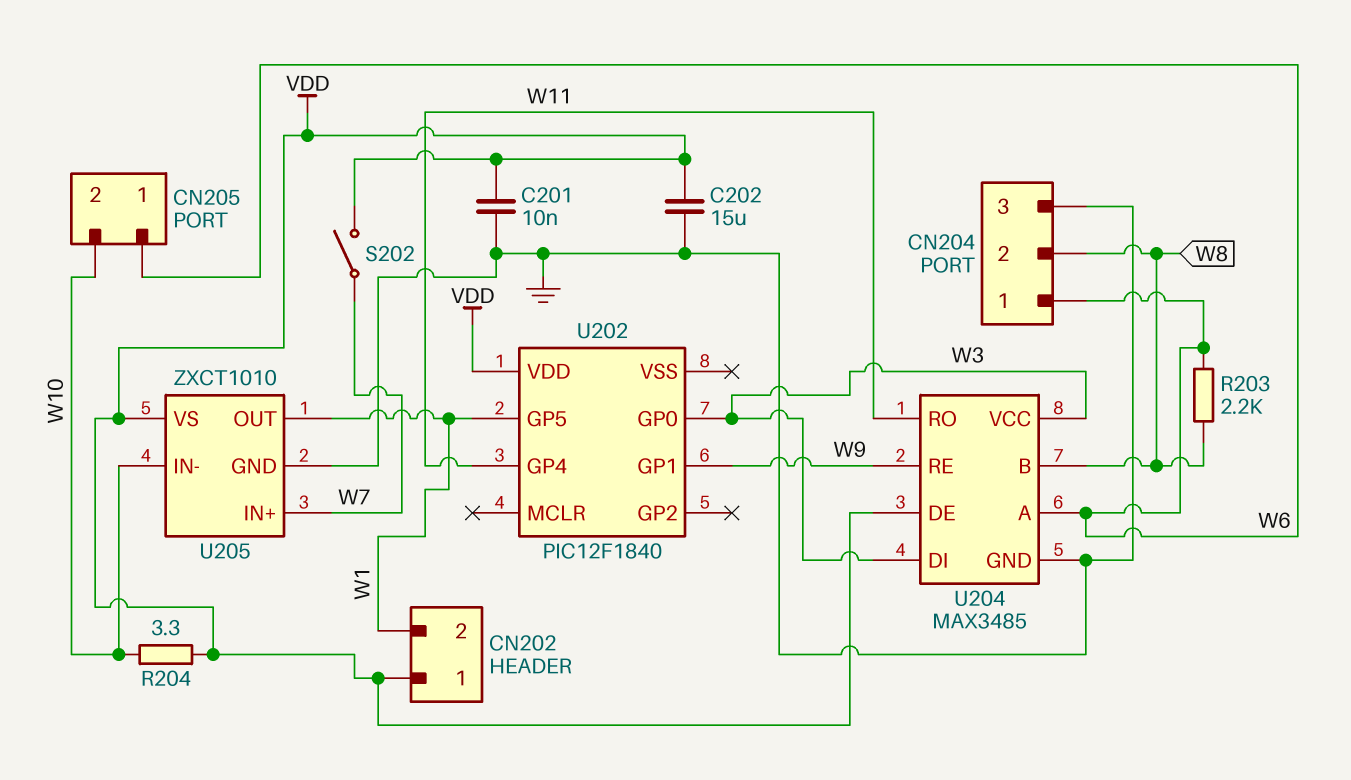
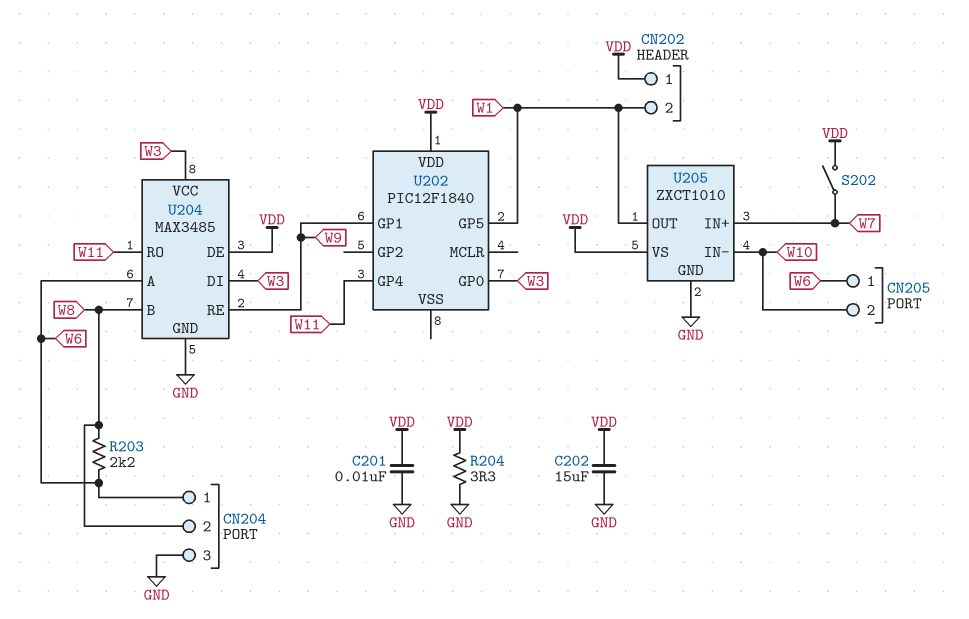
R204: 3.3 (VDD, W10) -> 3.3 (GND, VDD)

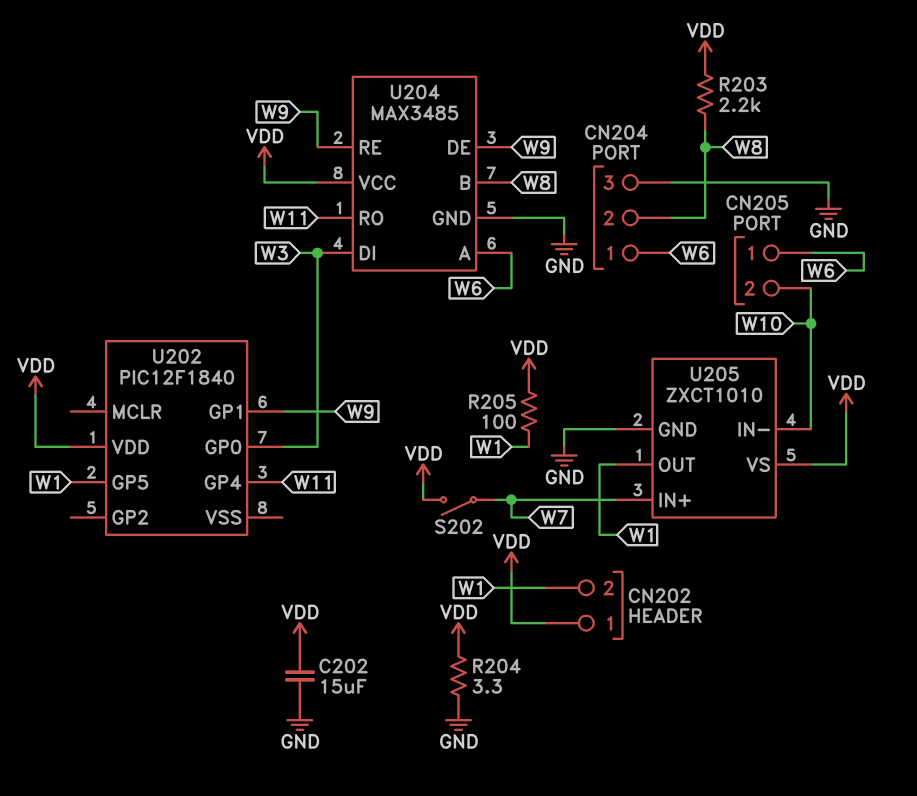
C201: 10nF (GND, VDD) -> none
R203: 2.2k (W6, W8) -> 2.2k (VDD, W8)
R205: none -> 100 (VDD, W1)
U204 pin DE: VDD -> W9
U204 pin VCC: W3 -> VDD

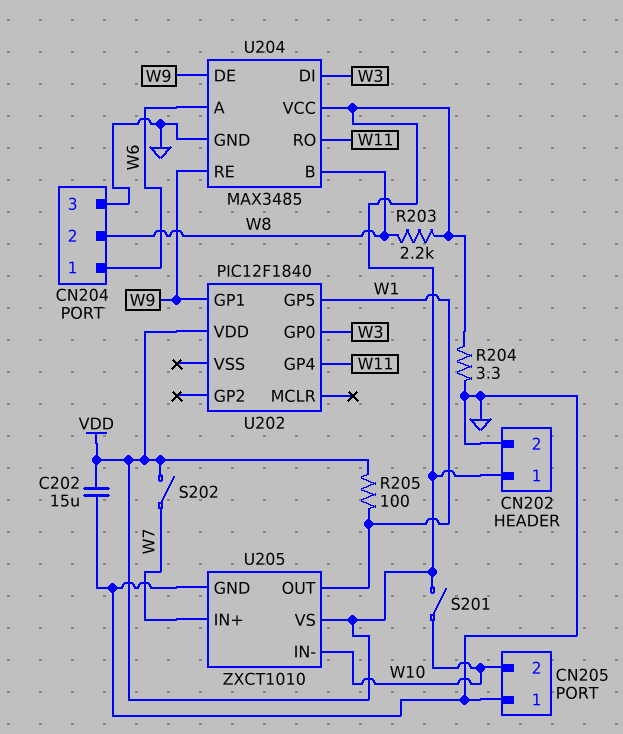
CN202 pin 2: W1 -> GND
CN205 pin 1: W6 -> GND
S201: none -> switch (VDD, W10)

